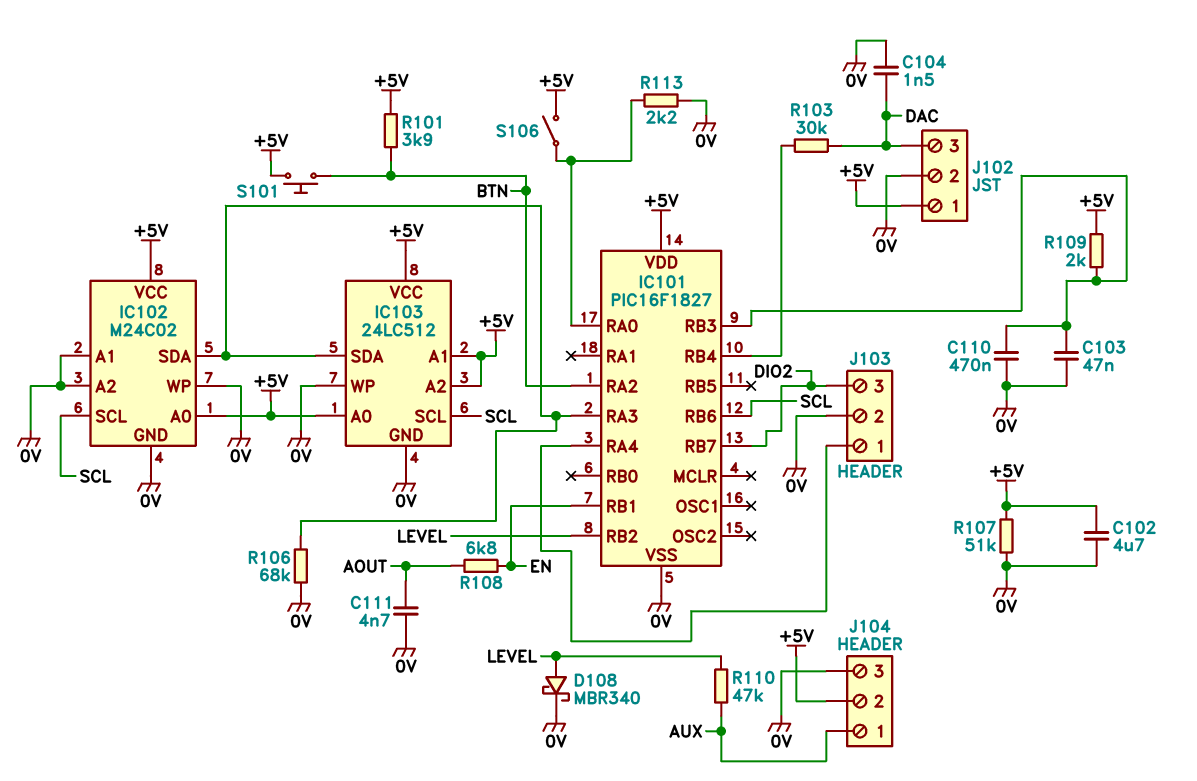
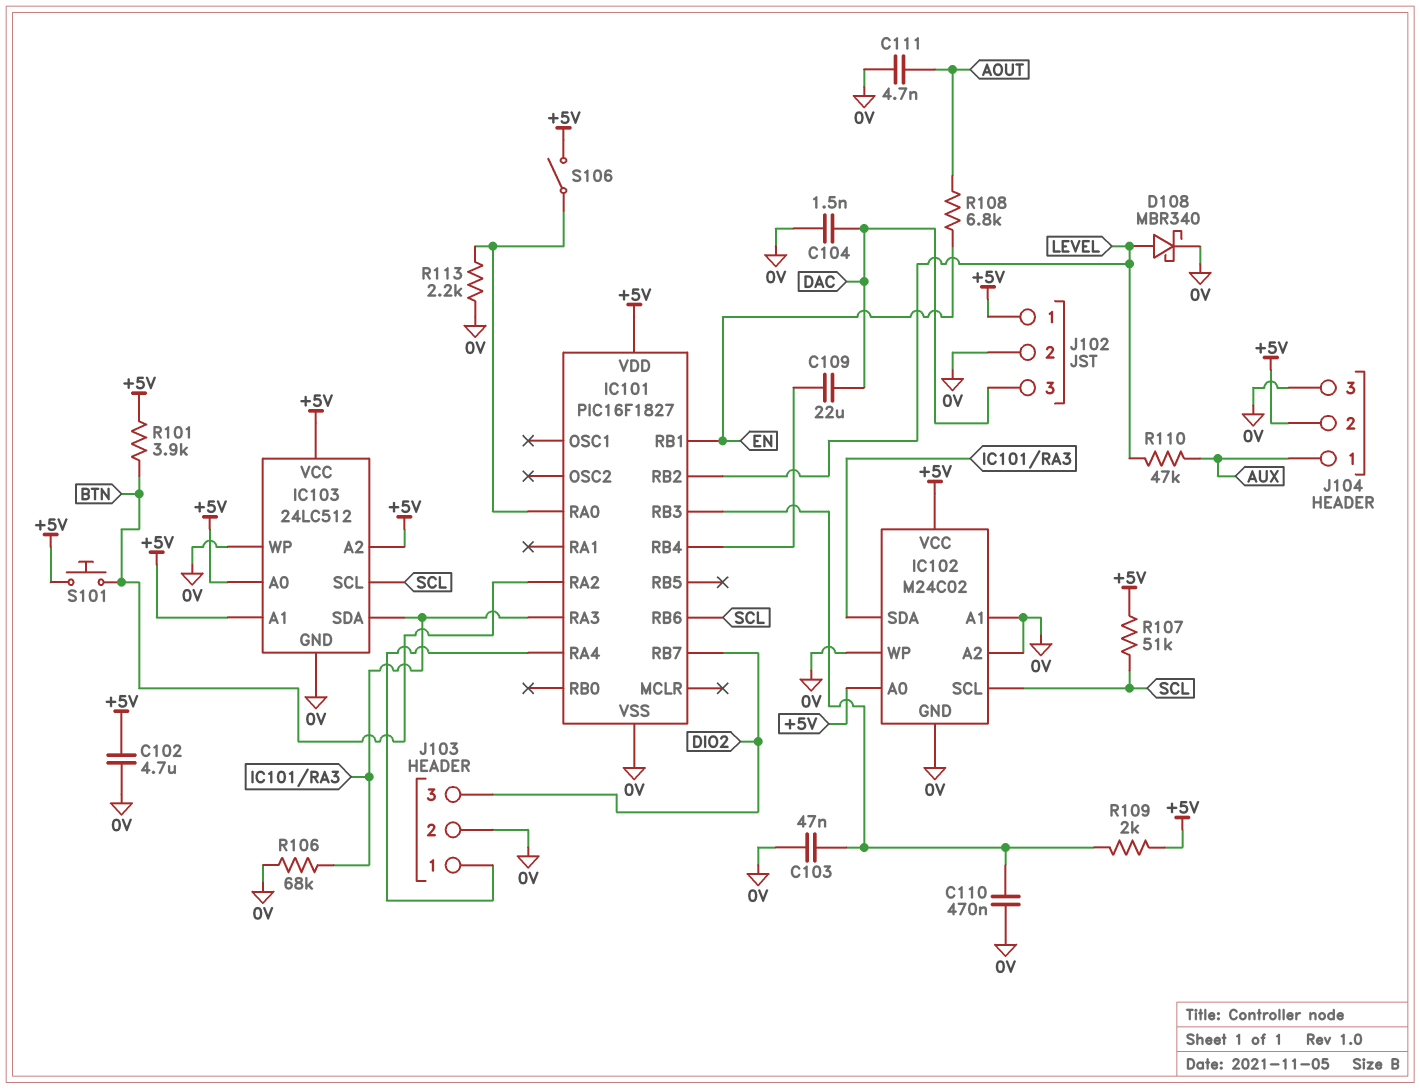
C109: none -> 22uF (DAC, IC101/RB4)
R103: 30k (DAC, IC101/RB4) -> none
R107: 51k (+5V, 0V) -> 51k (+5V, SCL)

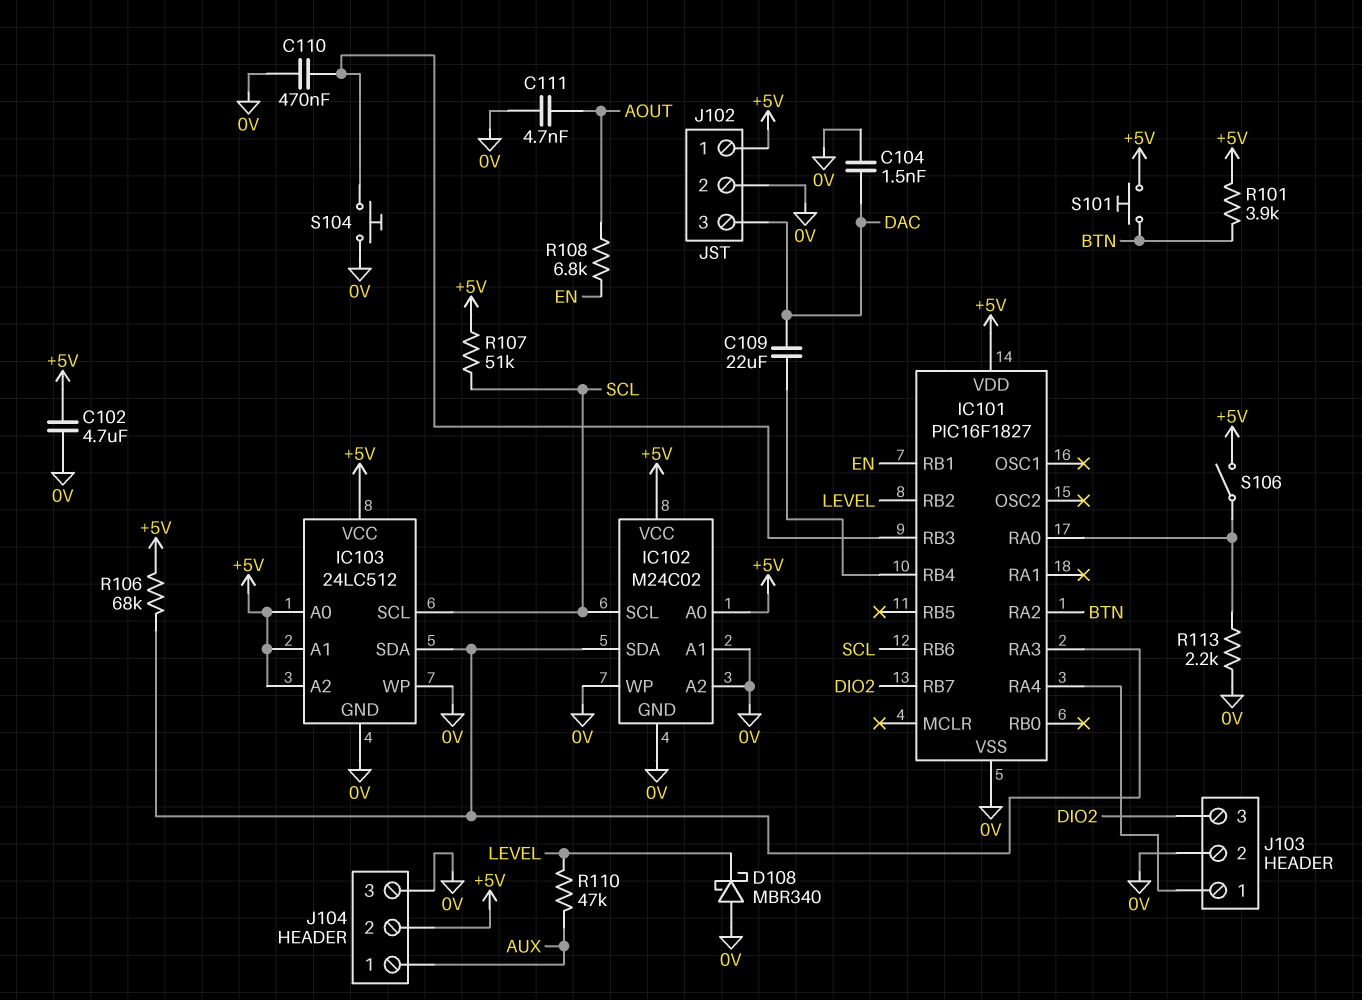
C103: 47nF (0V, IC101/RB3) -> none
D108: schottky MBR340 (A LEVEL, K 0V) -> schottky MBR340 (A 0V, K LEVEL)
R106: 68k (0V, IC101/RA3) -> 68k (+5V, IC101/RA3)
R109: 2k (+5V, IC101/RB3) -> none
S104: none -> button (0V, IC101/RB3)

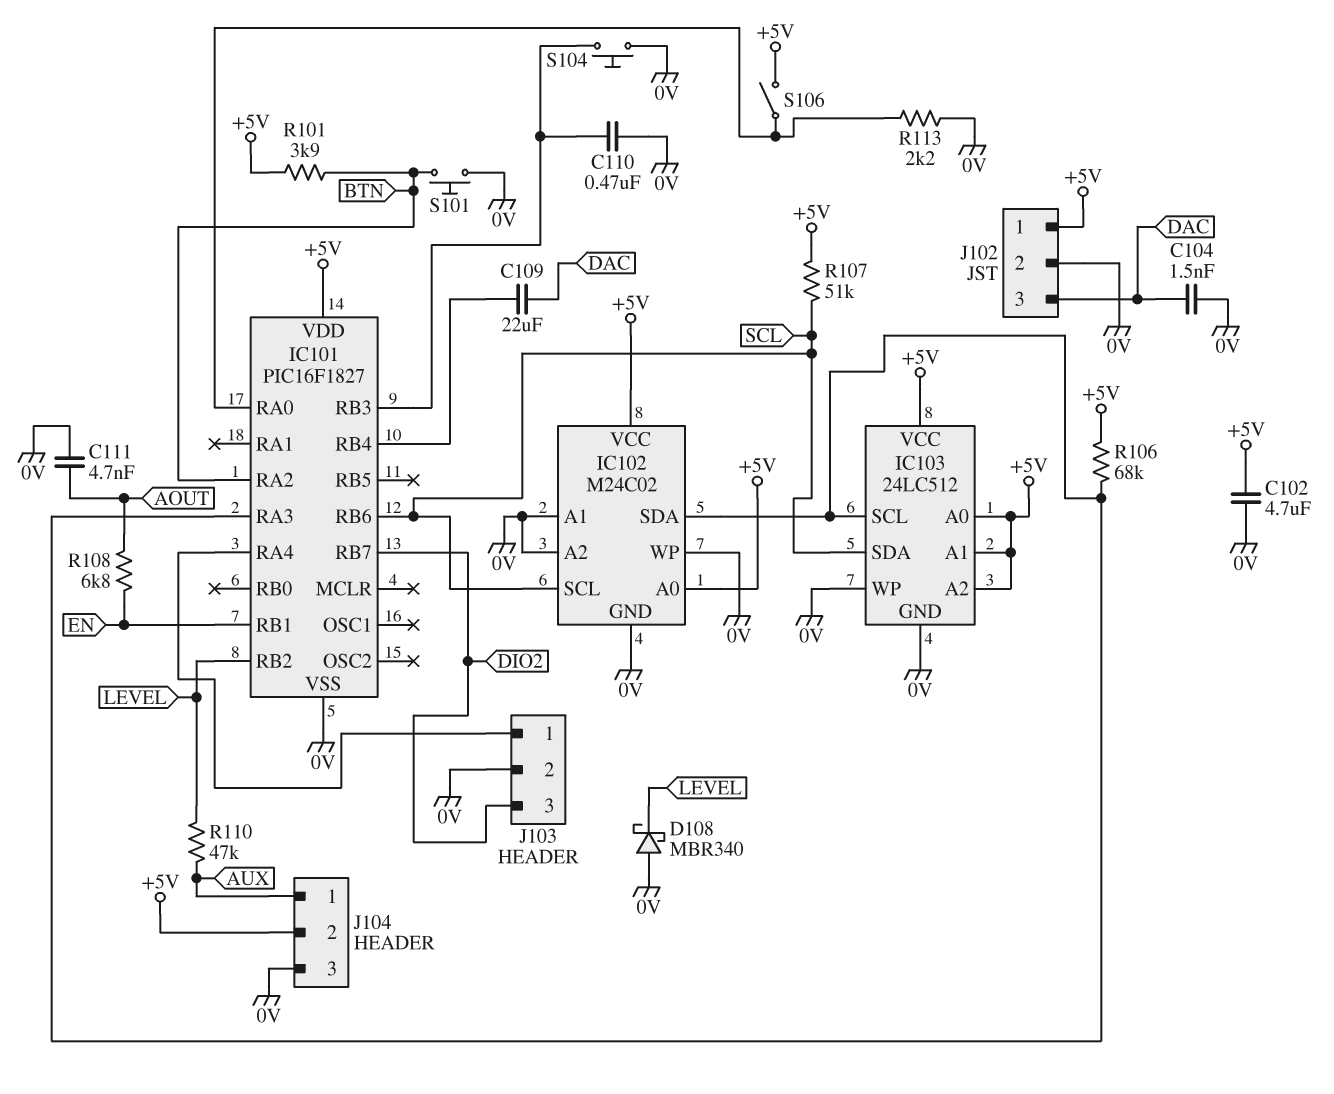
IC103 pin SCL: SCL -> IC101/RA3
IC103 pin SDA: IC101/RA3 -> SCL
S101: button (+5V, BTN) -> button (0V, BTN)

